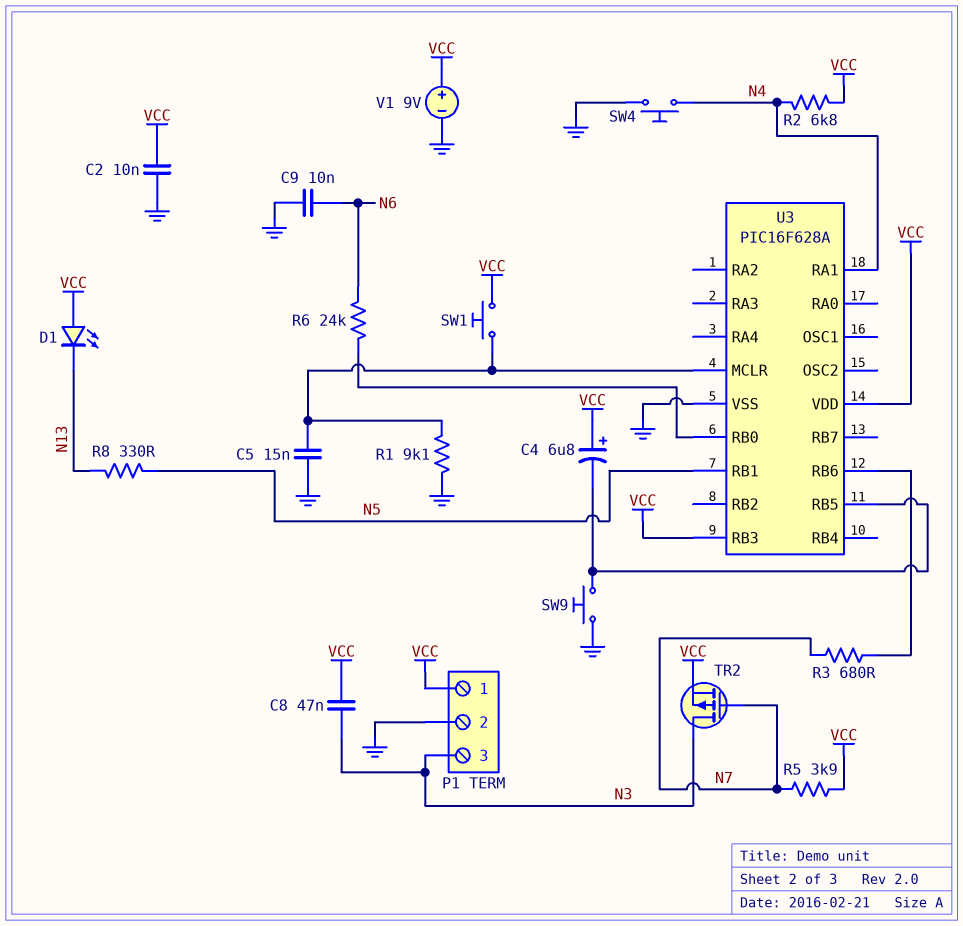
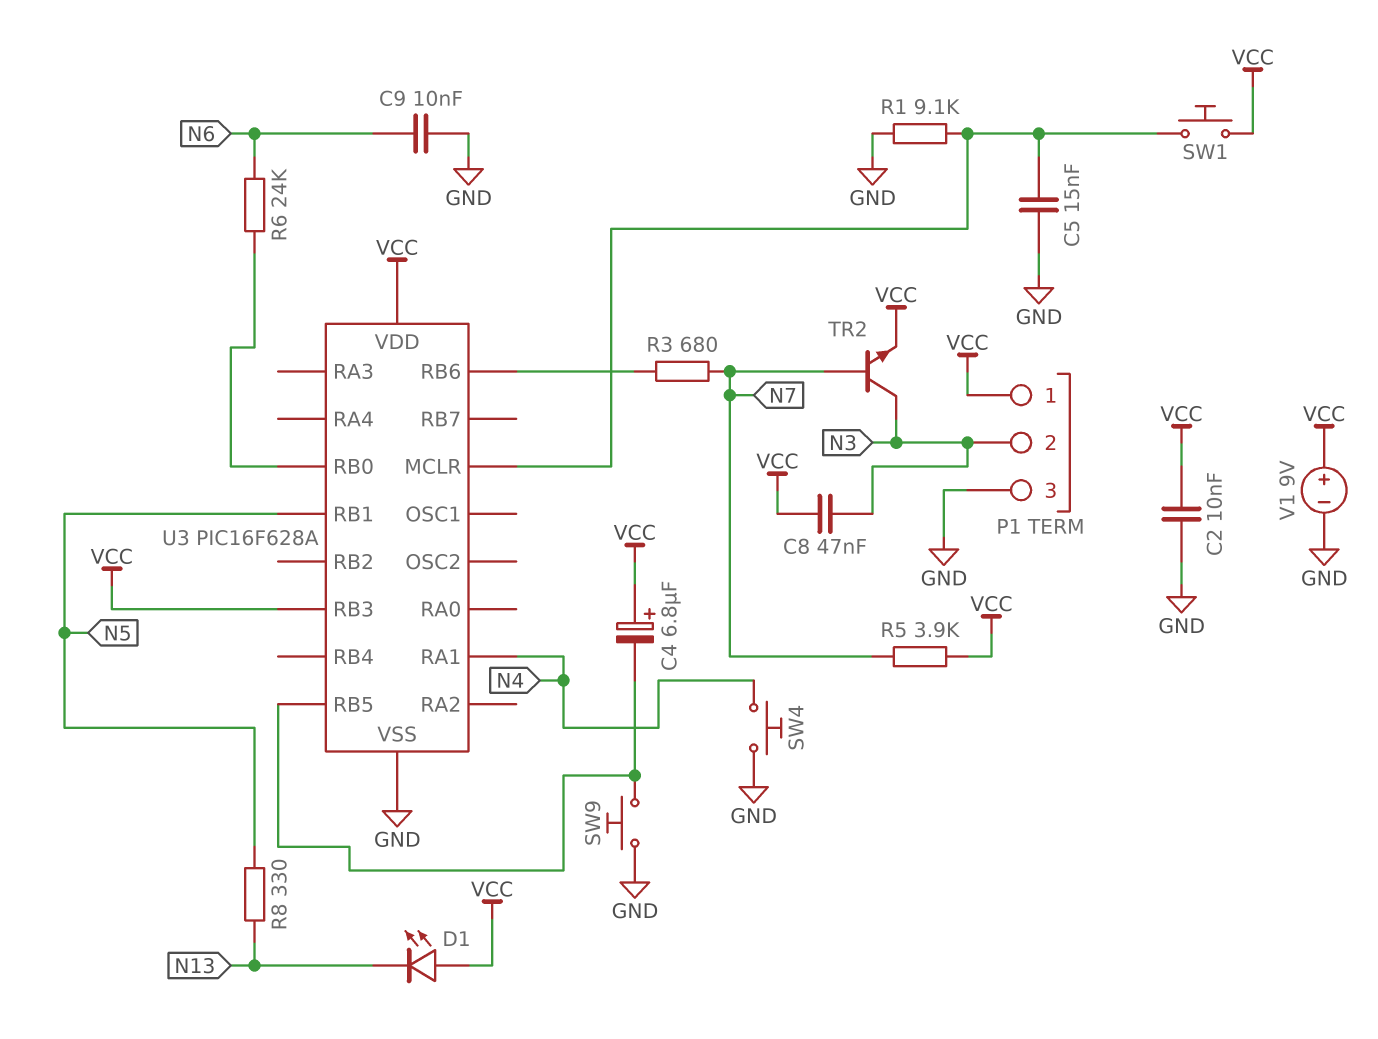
P1 pin 2: GND -> N3
P1 pin 3: N3 -> GND
R2: 6.8k (N4, VCC) -> none
TR2: PMOS (G N7, D N3, S VCC) -> NPN (B N7, C N3, E VCC)

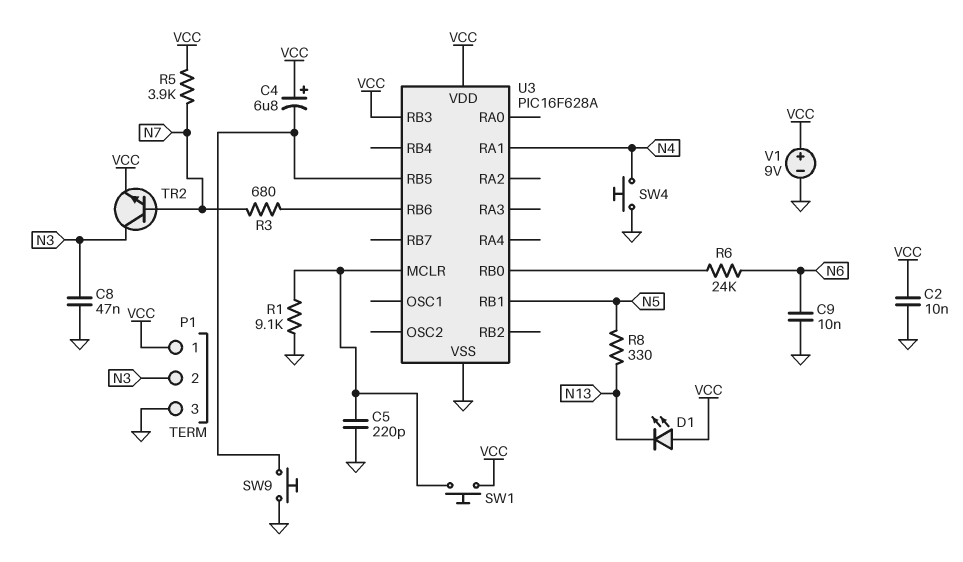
C5: 15nF (GND, U3/MCLR) -> 220pF (GND, U3/MCLR)
C8: 47nF (N3, VCC) -> 47nF (GND, N3)

